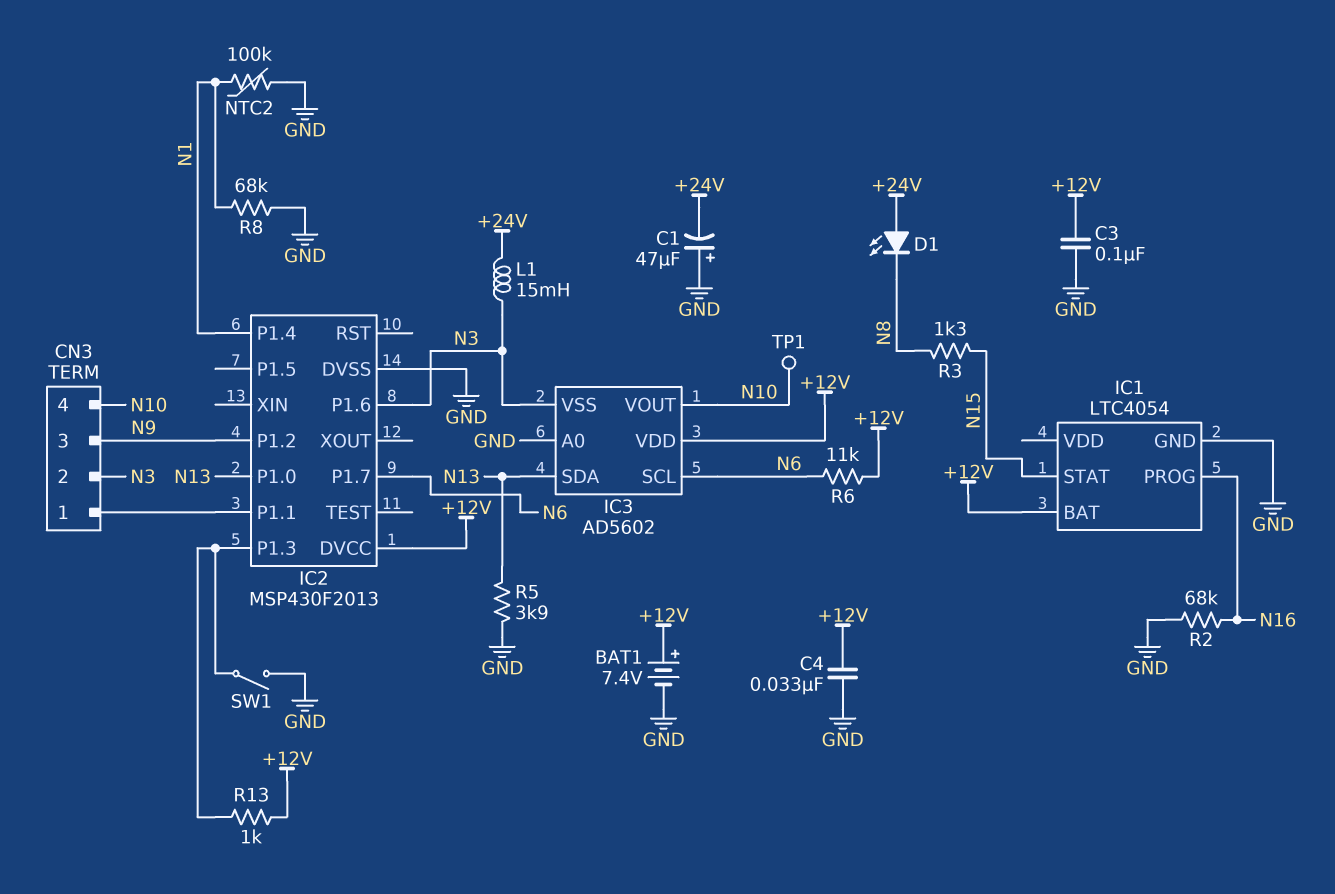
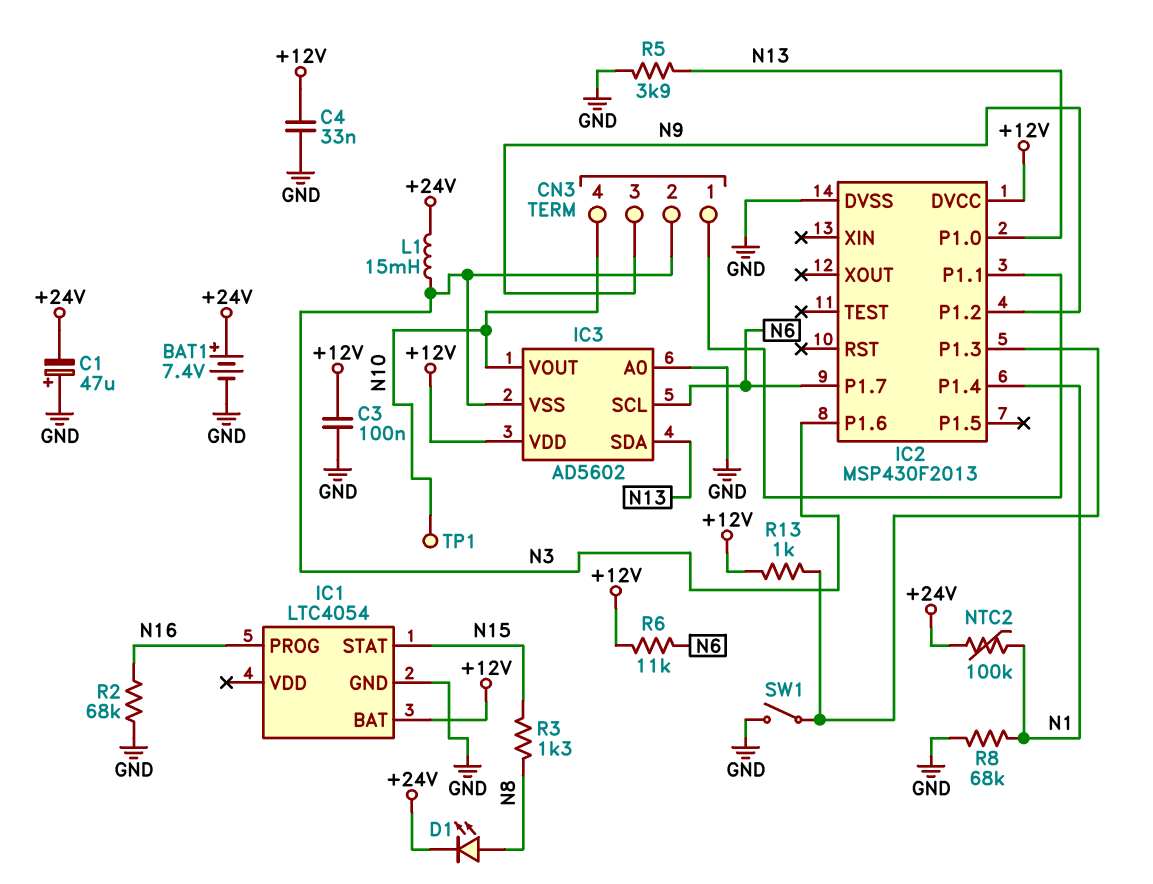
BAT1: 7.4V (plus +12V, minus GND) -> 7.4V (plus +24V, minus GND)
D1: LED (A +24V, K N8) -> LED (A N8, K +24V)
NTC2: 100k (GND, N1) -> 100k (+24V, N1)

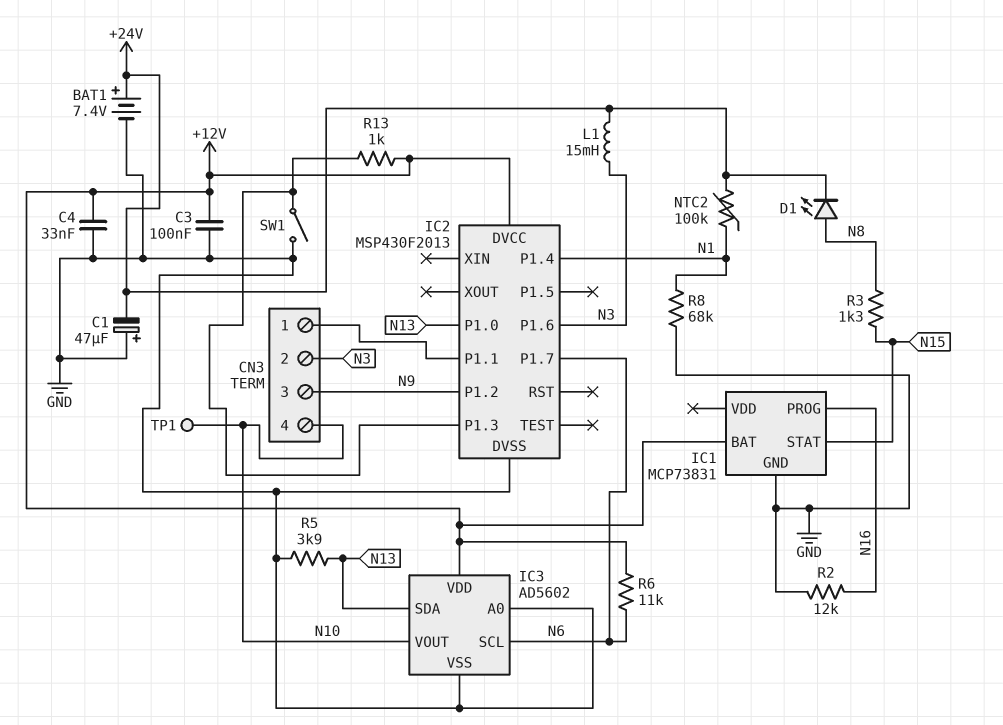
IC1: LTC4054 -> MCP73831
IC3 pin VSS: N3 -> GND
R2: 68k (GND, N16) -> 12k (GND, N16)

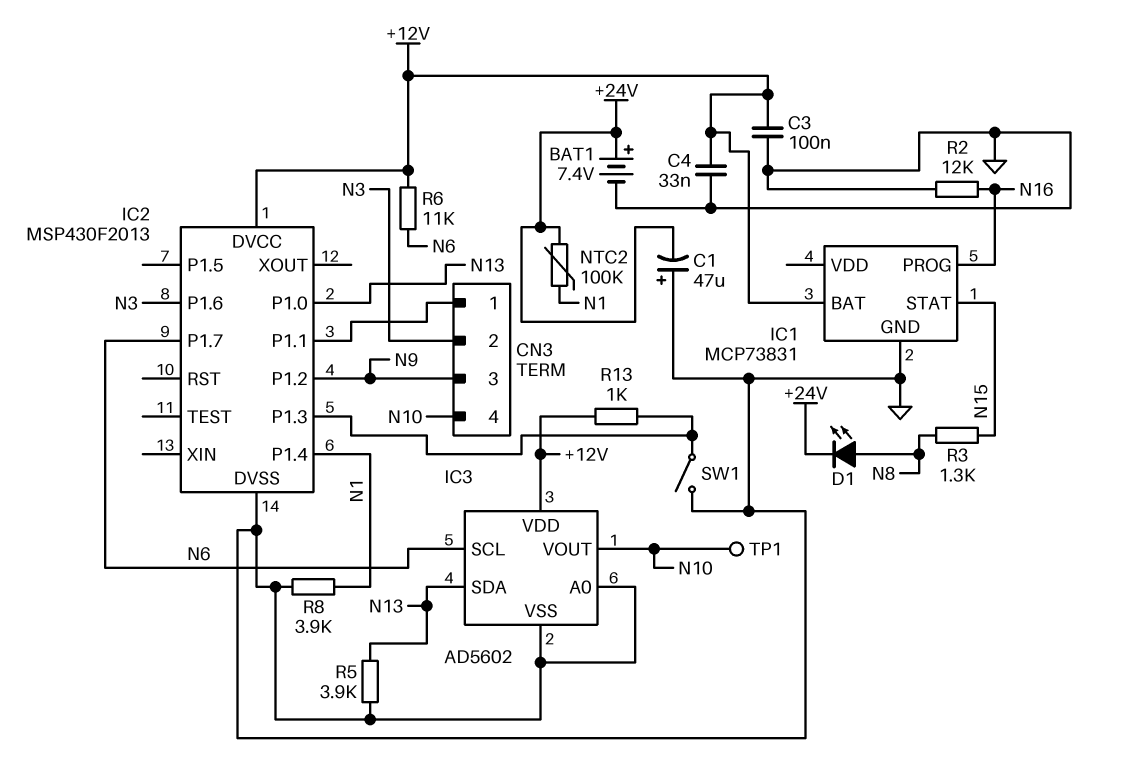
L1: 15mH (+24V, N3) -> none
R8: 68k (GND, N1) -> 3.9k (GND, N1)

